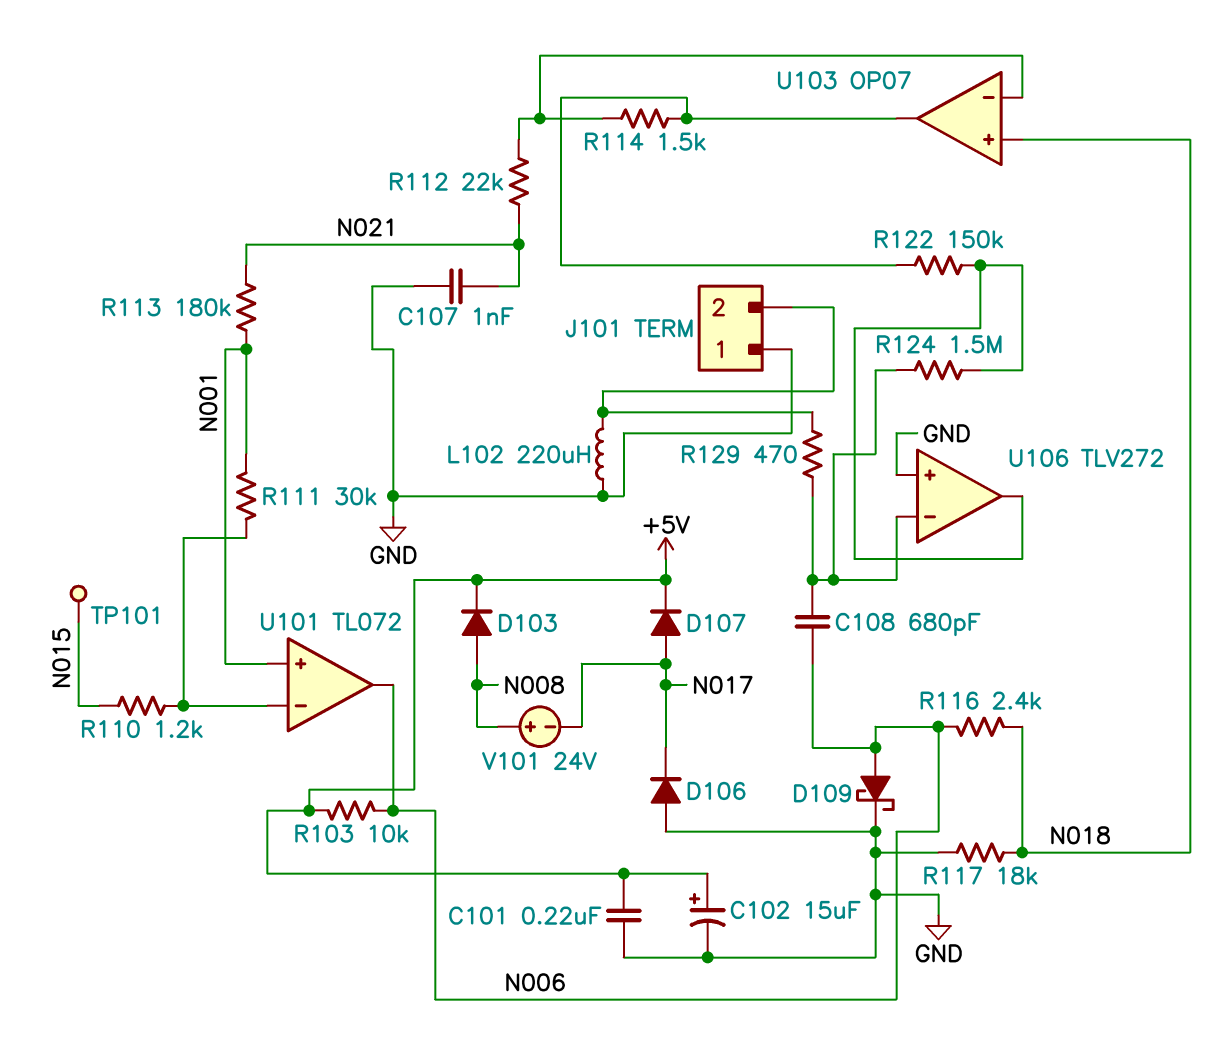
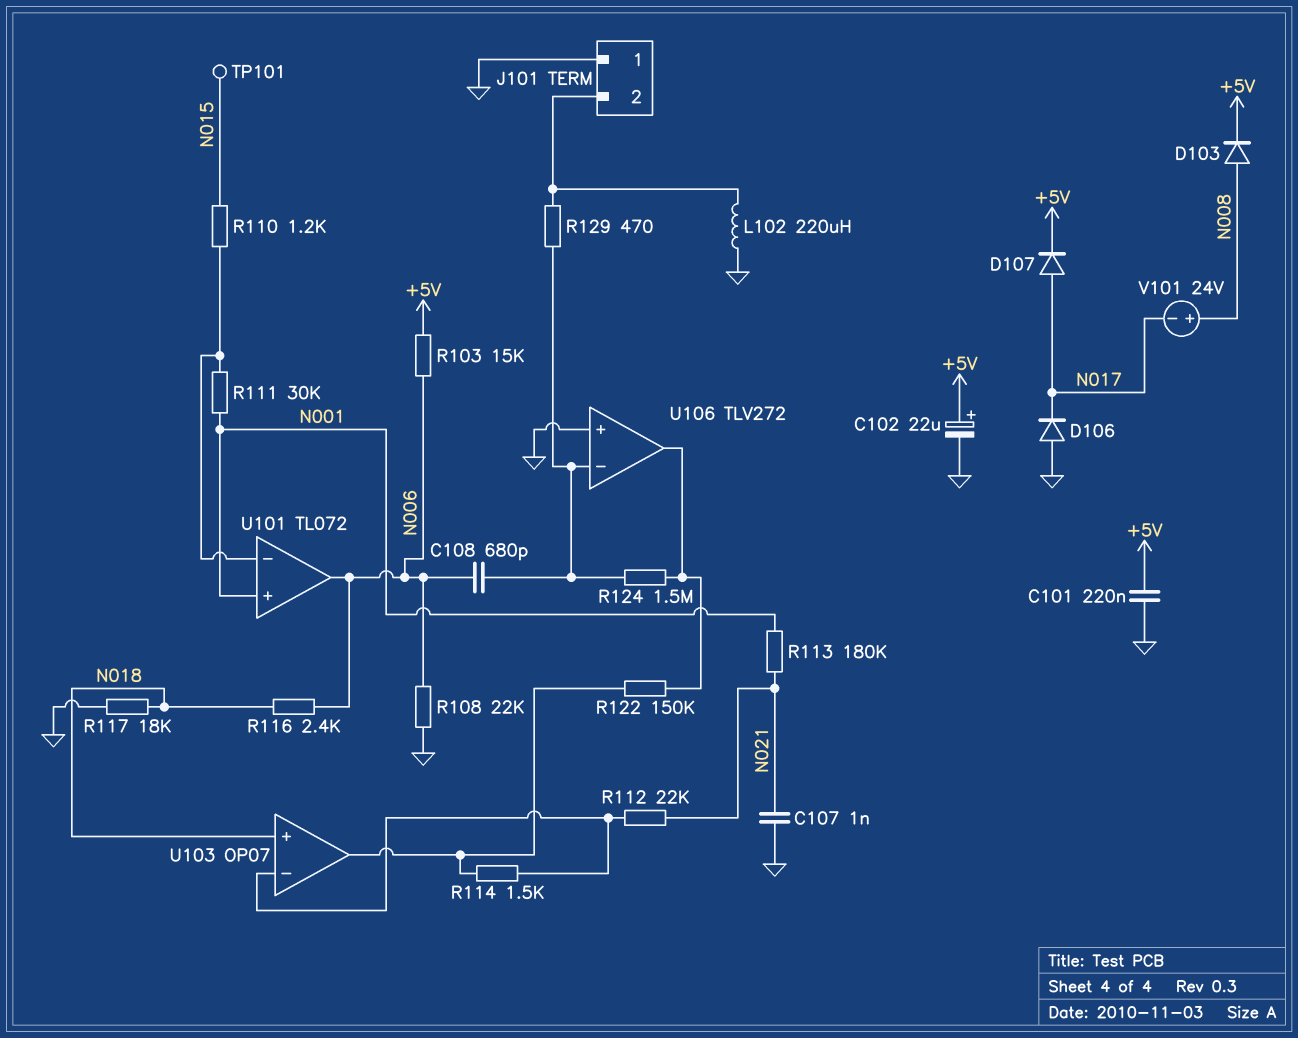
C102: 15uF (plus +5V, minus GND) -> 22uF (plus +5V, minus GND)
D109: schottky (A N006, K GND) -> none
R103: 10k (+5V, N006) -> 15k (+5V, N006)
R108: none -> 22k (GND, N006)

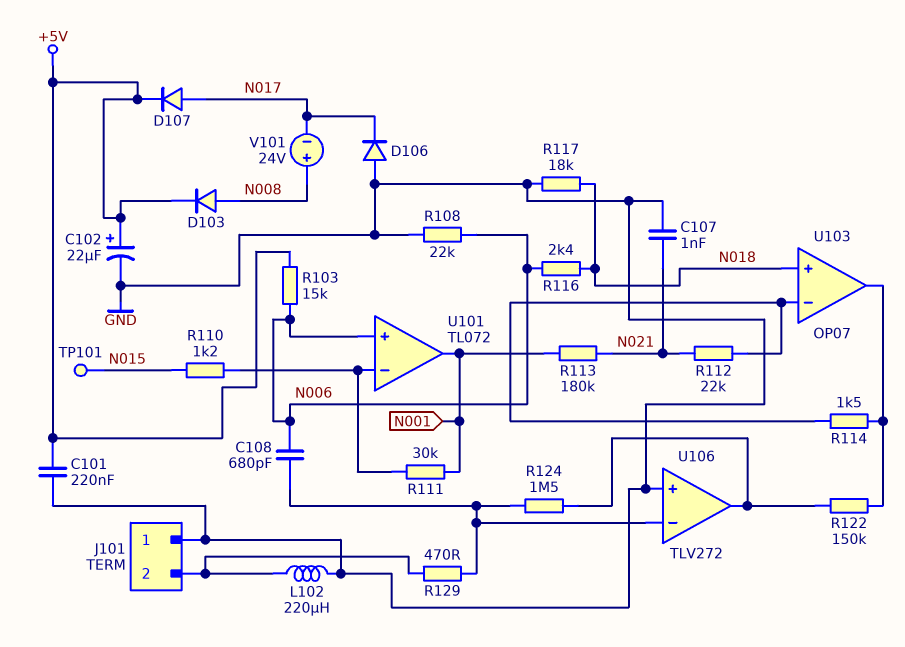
U101 pin in+: N001 -> N006
U101 pin out: N006 -> N001

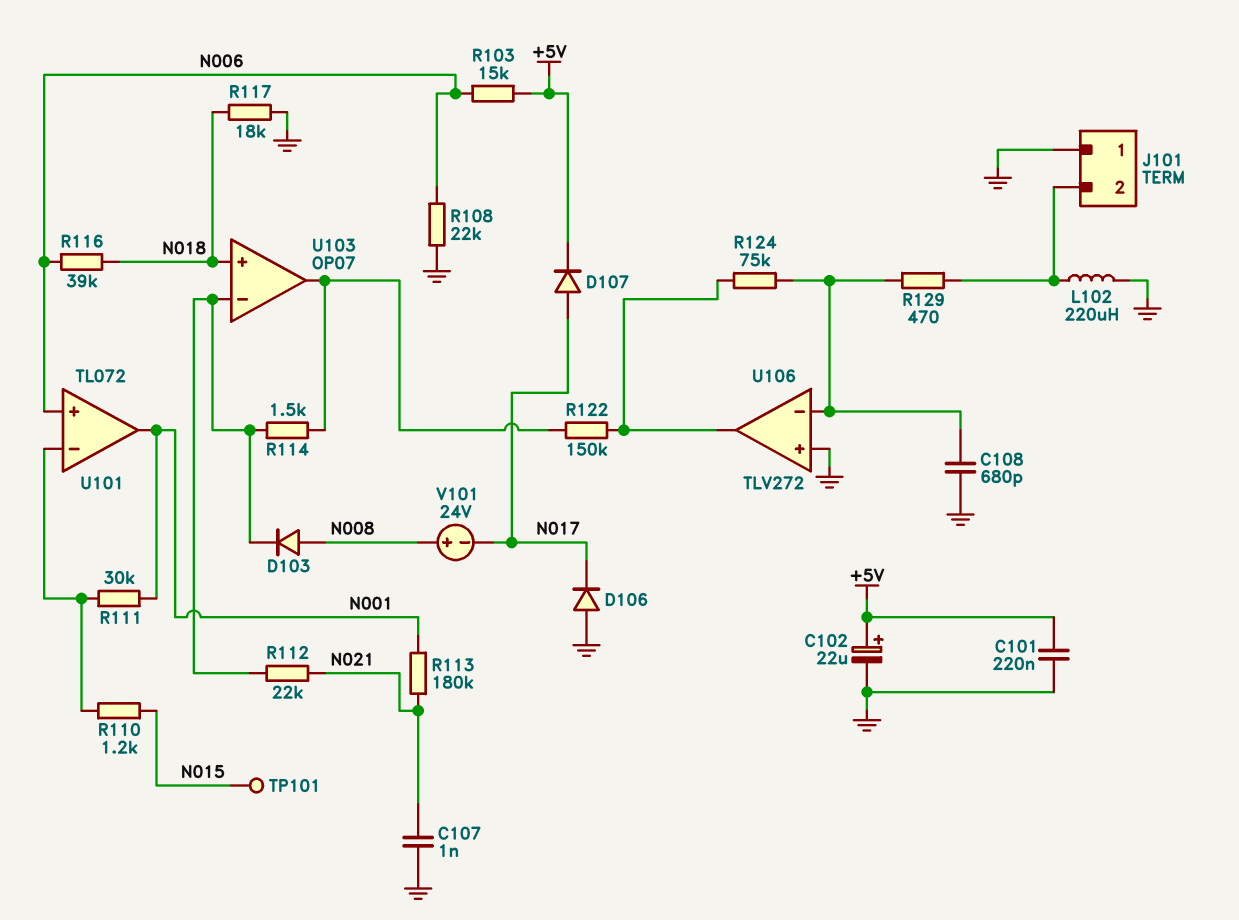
C108: 680pF (N006, U106/in-) -> 680pF (GND, U106/in-)
D103: diode (A N008, K +5V) -> diode (A N008, K U103/in-)
R116: 2.4k (N006, N018) -> 39k (N006, N018)
R124: 1.5M (U106/in-, U106/out) -> 75k (U106/in-, U106/out)

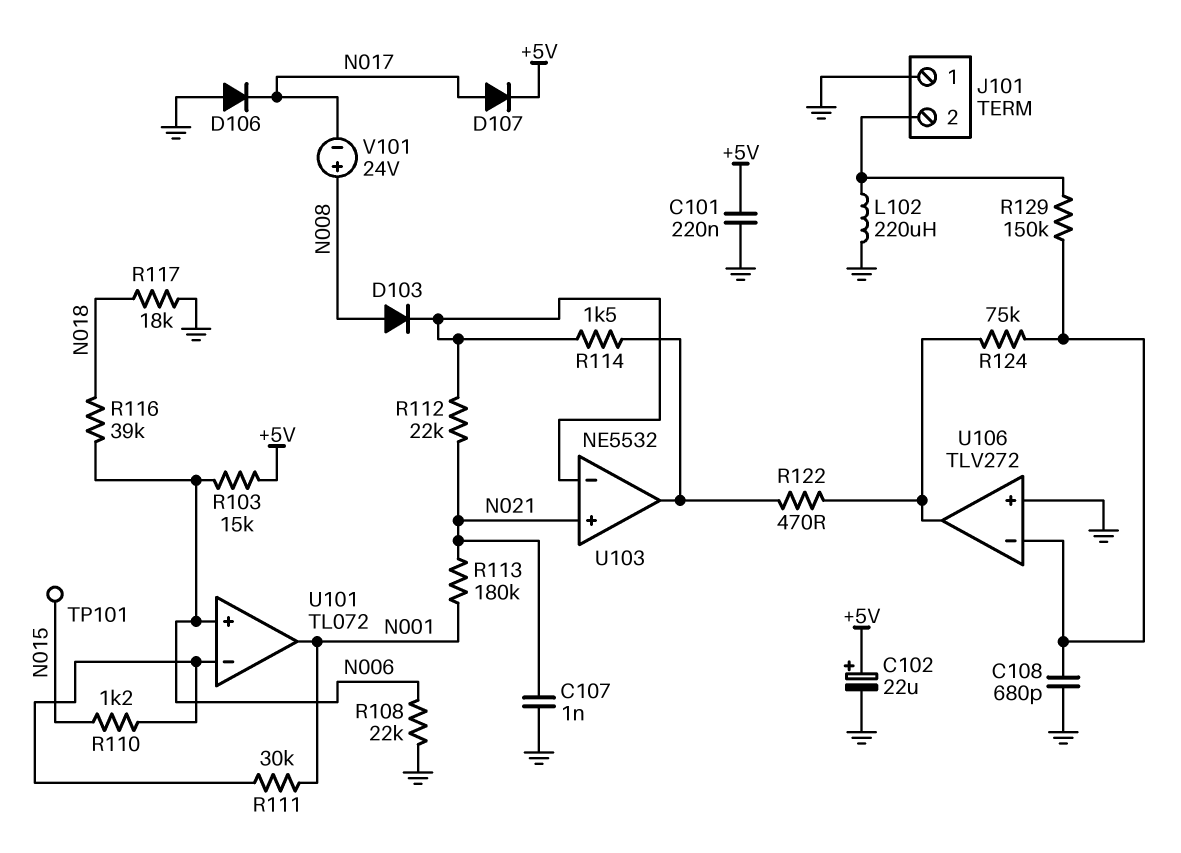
R122: 150k (U103/out, U106/out) -> 470 (U103/out, U106/out)
R129: 470 (J101/2, U106/in-) -> 150k (J101/2, U106/in-)
U103: OP07 -> NE5532
U103 pin in+: N018 -> N021

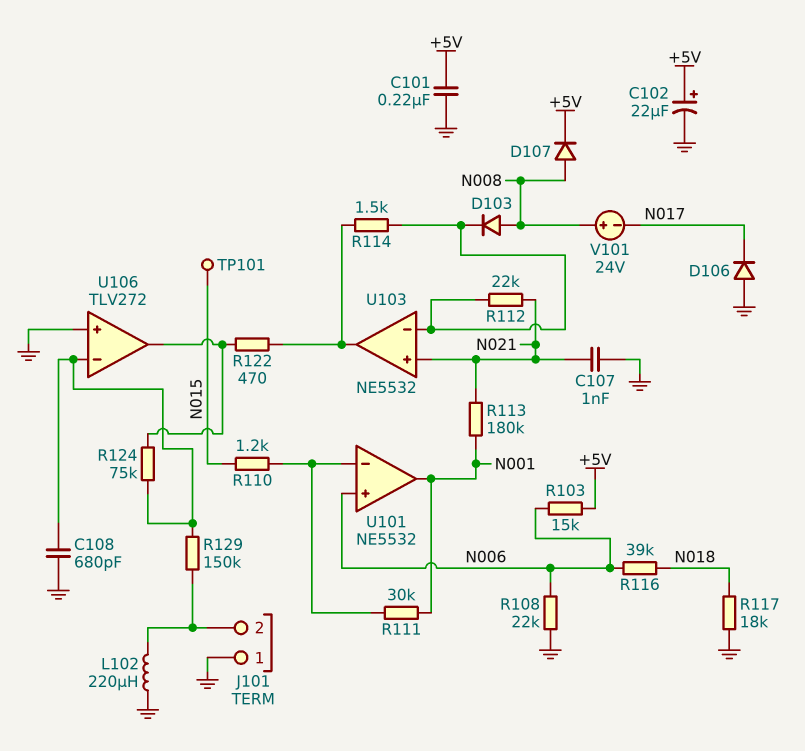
D107: diode (A N017, K +5V) -> diode (A N008, K +5V)
U101: TL072 -> NE5532

